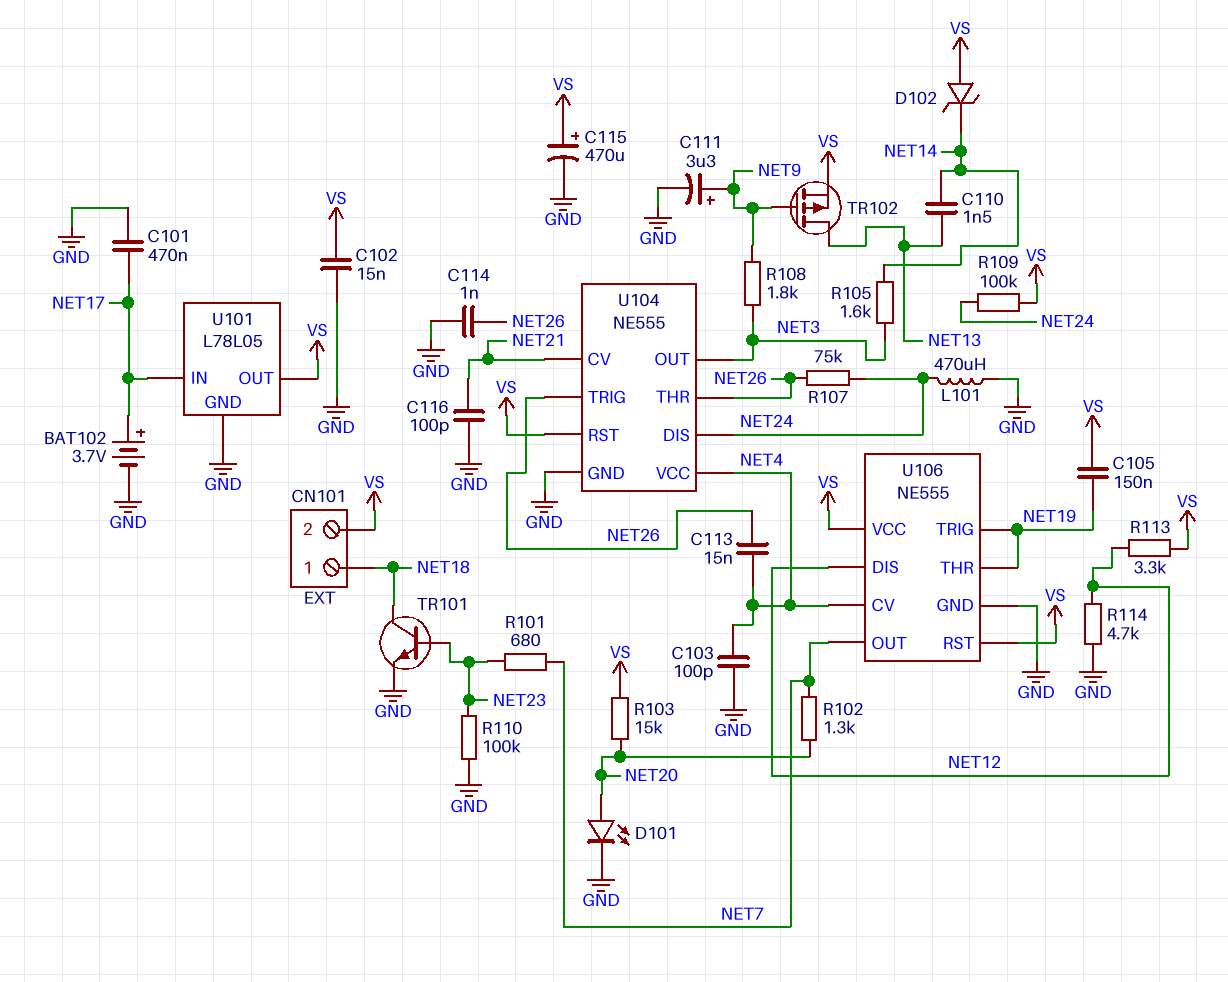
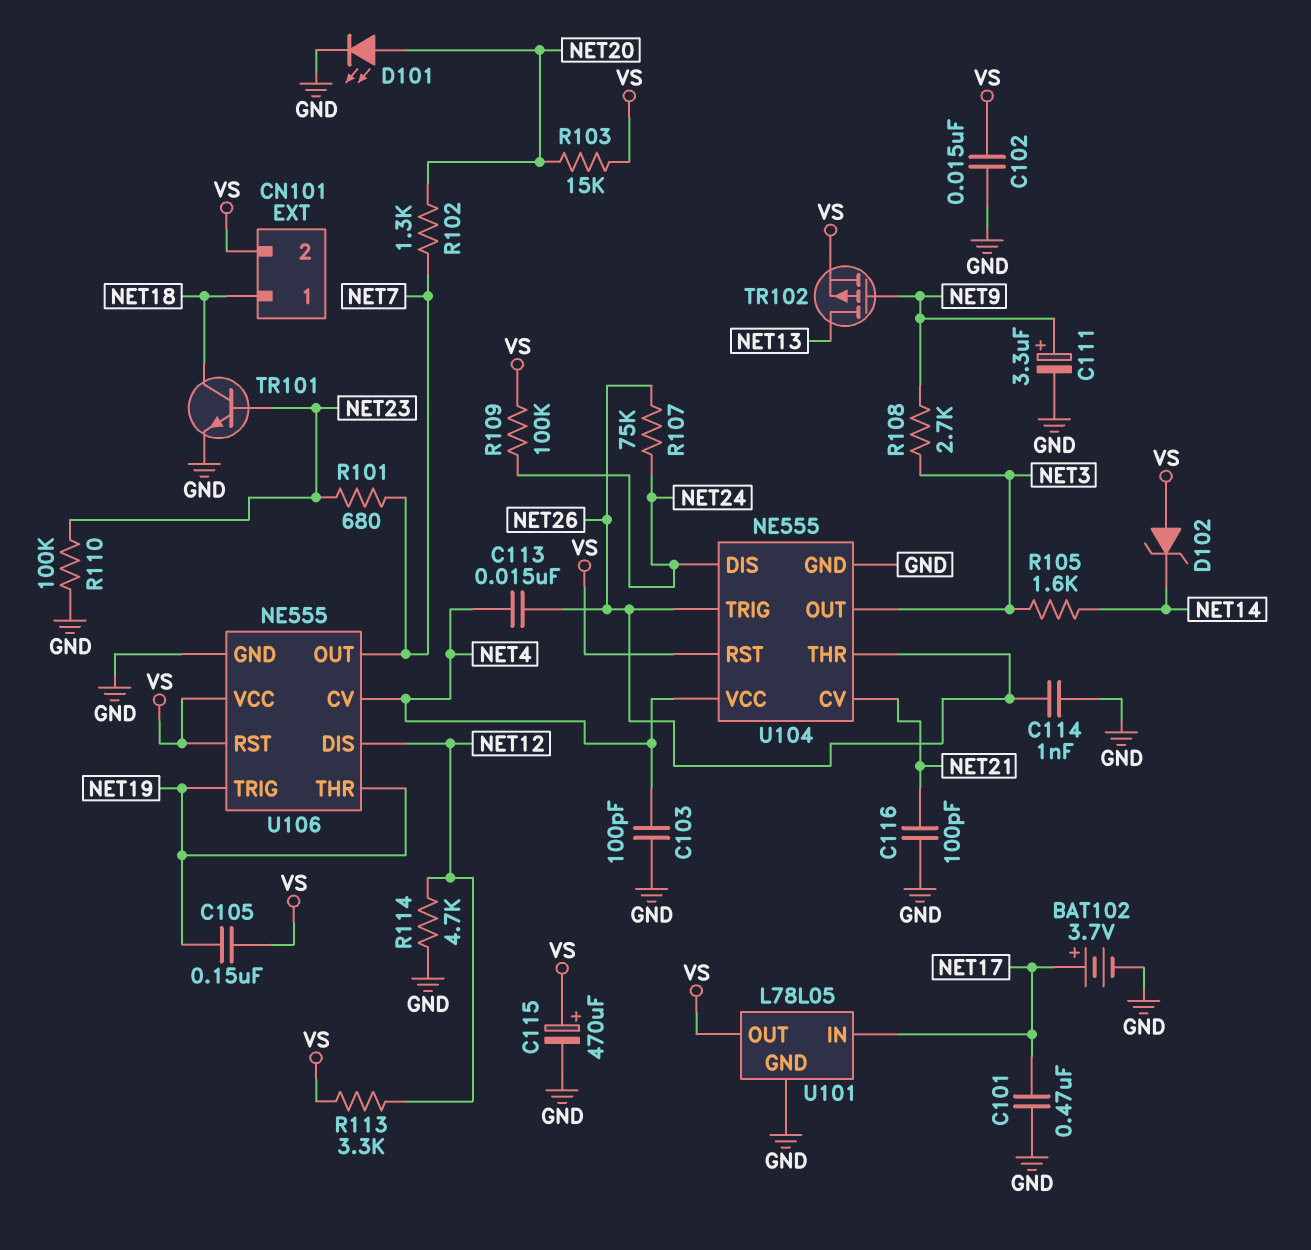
C110: 1.5nF (NET13, NET14) -> none
L101: 470uH (GND, NET24) -> none
R108: 1.8k (NET3, NET9) -> 2.7k (NET3, NET9)

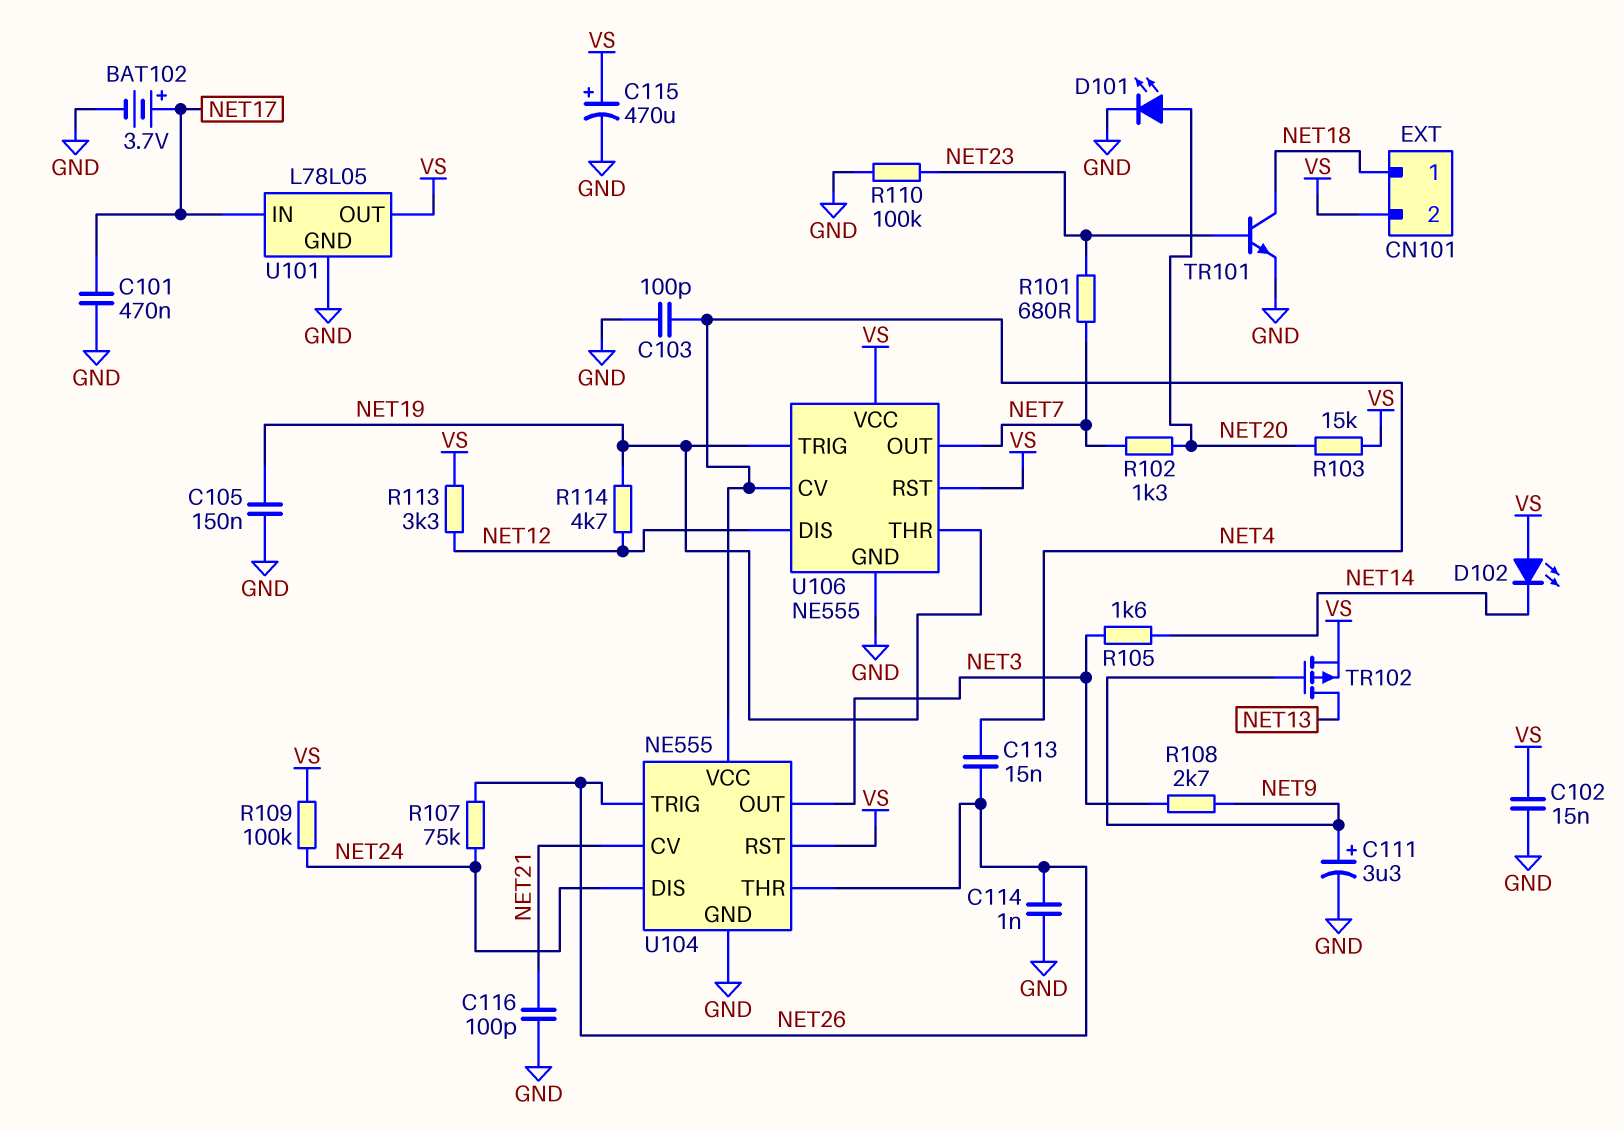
C105: 150nF (NET19, VS) -> 150nF (GND, NET19)
D102: zener (A VS, K NET14) -> LED (A VS, K NET14)
R114: 4.7k (GND, NET12) -> 4.7k (NET12, NET19)

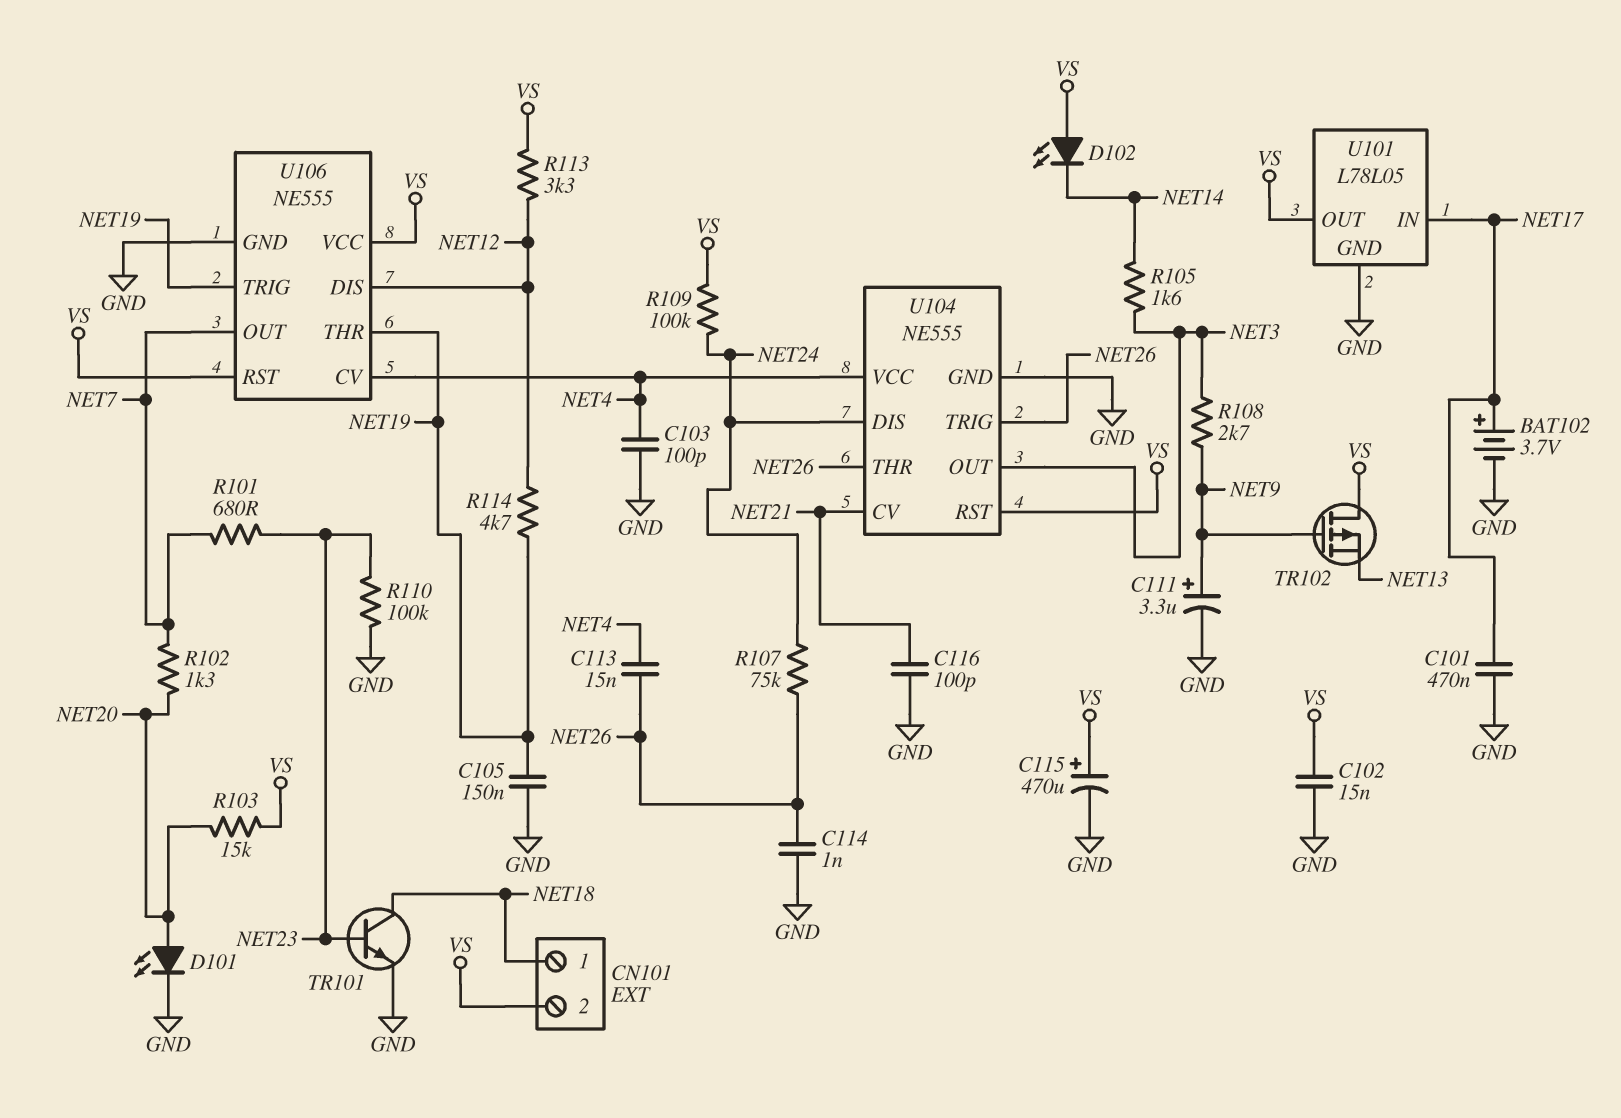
TR102: PMOS (G NET9, D NET13, S VS) -> PMOS (G NET9, D VS, S NET13)

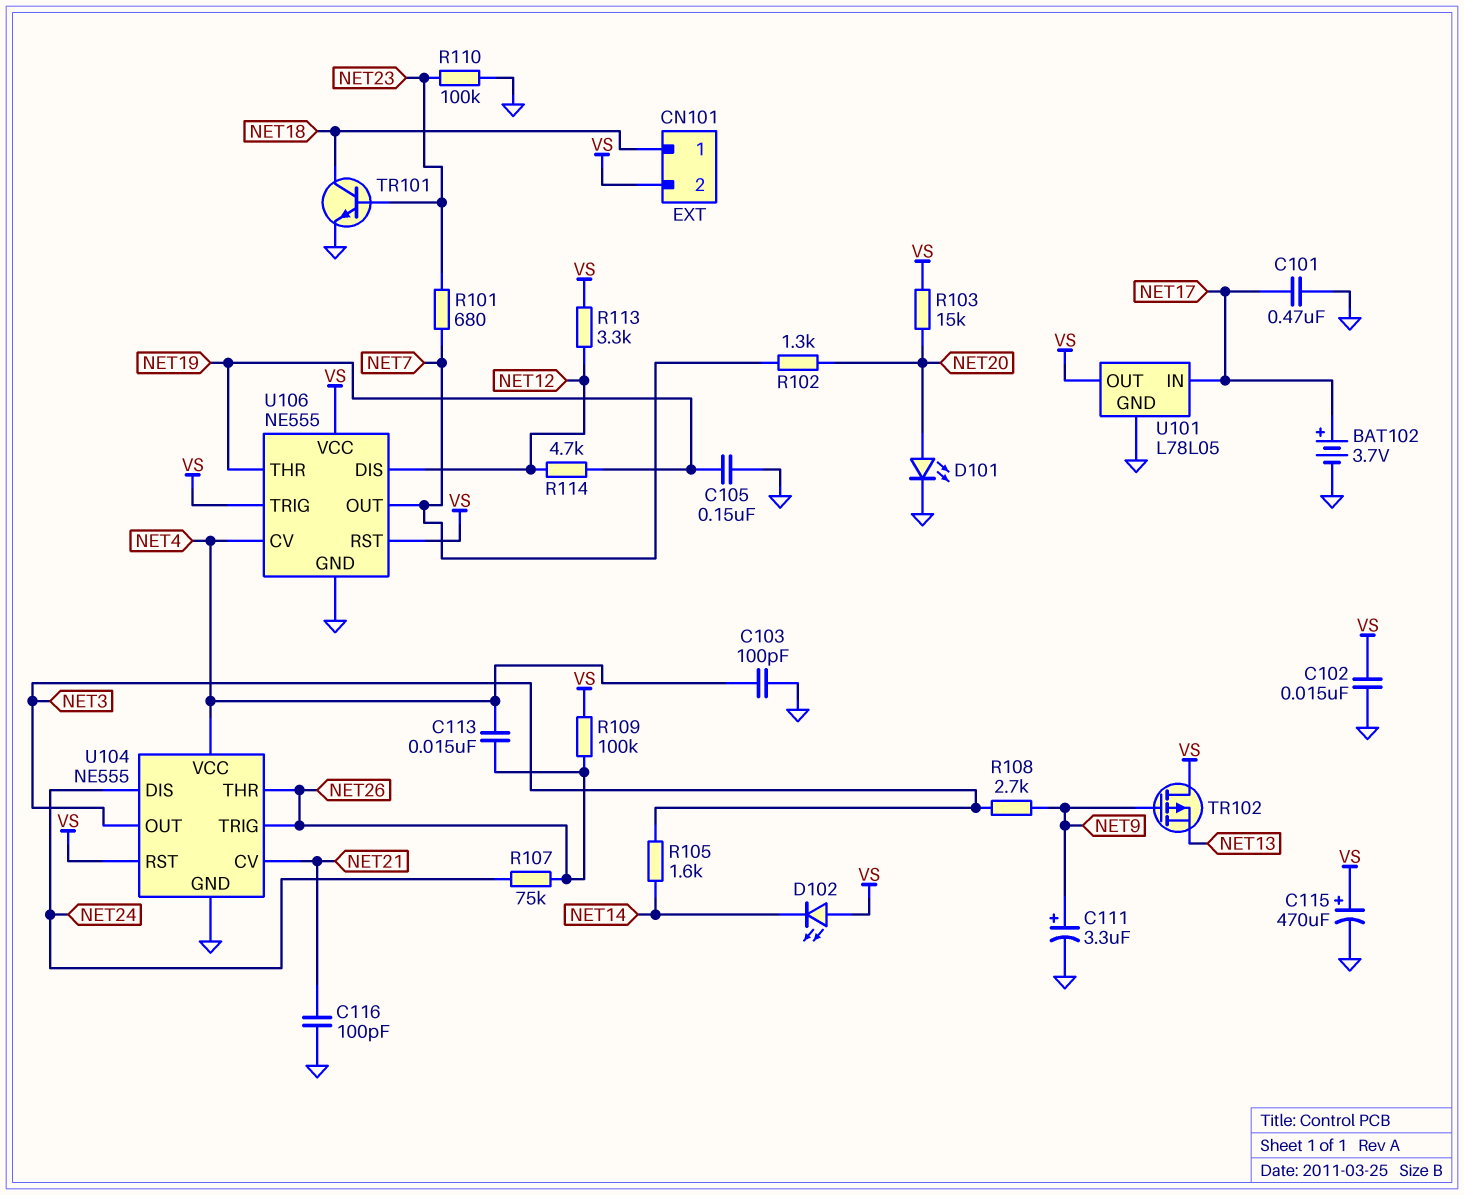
C114: 1nF (GND, NET26) -> none
R109: 100k (NET24, VS) -> 100k (NET26, VS)
U106 pin TRIG: NET19 -> VS

